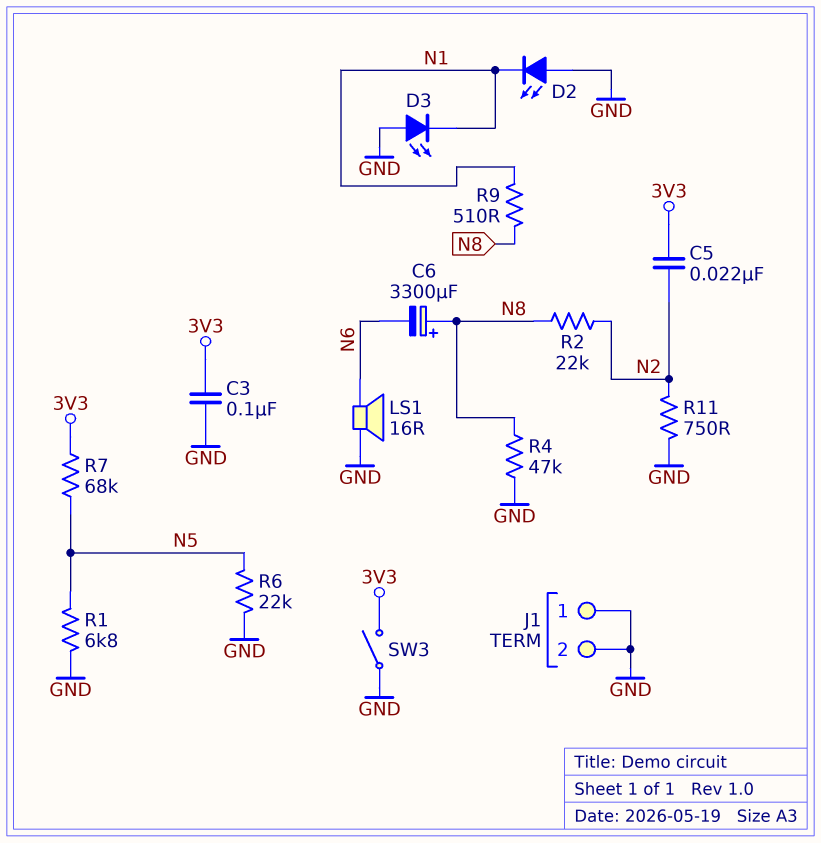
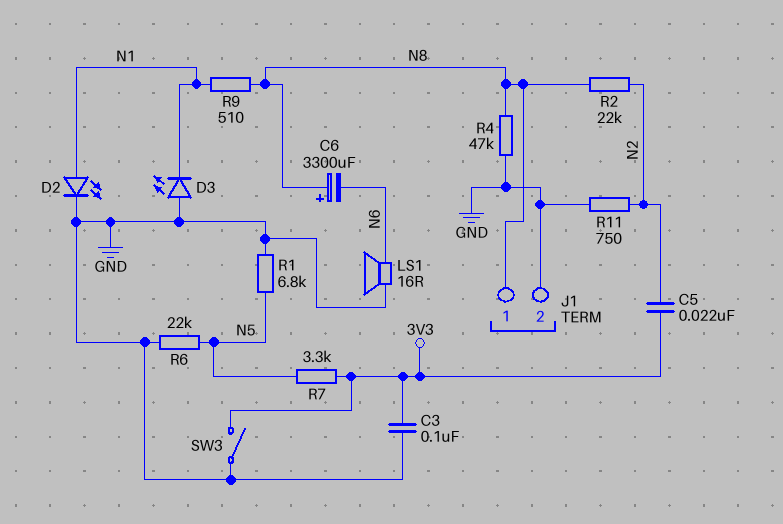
D2: LED (A GND, K N1) -> LED (A N1, K GND)
J1 pin 1: GND -> N8
R7: 68k (3V3, N5) -> 3.3k (3V3, N5)

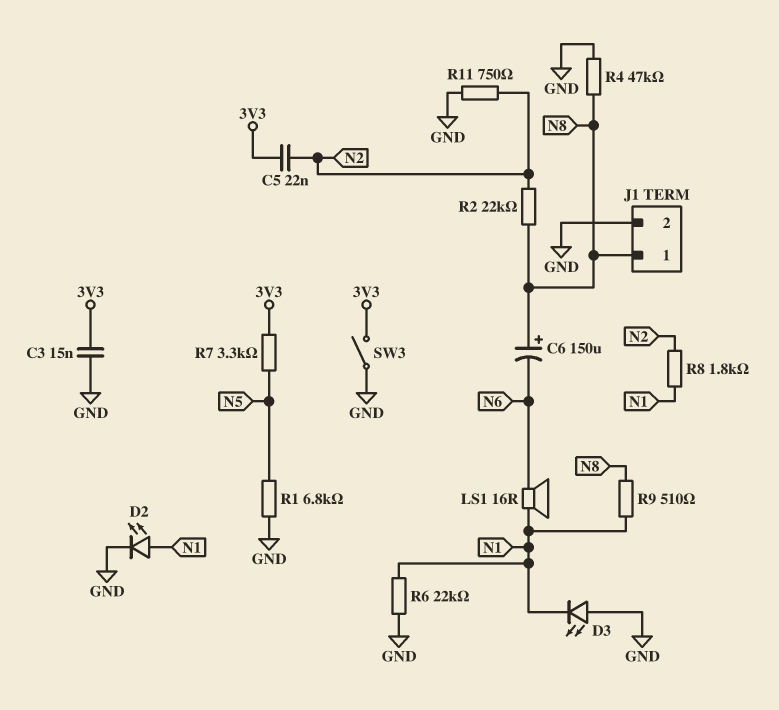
C3: 100nF (3V3, GND) -> 15nF (3V3, GND)
C6: 3300uF (plus N8, minus N6) -> 150uF (plus N8, minus N6)
LS1: speaker 16R (GND, N6) -> speaker 16R (N1, N6)
R6: 22k (GND, N5) -> 22k (GND, N1)
R8: none -> 1.8k (N1, N2)

